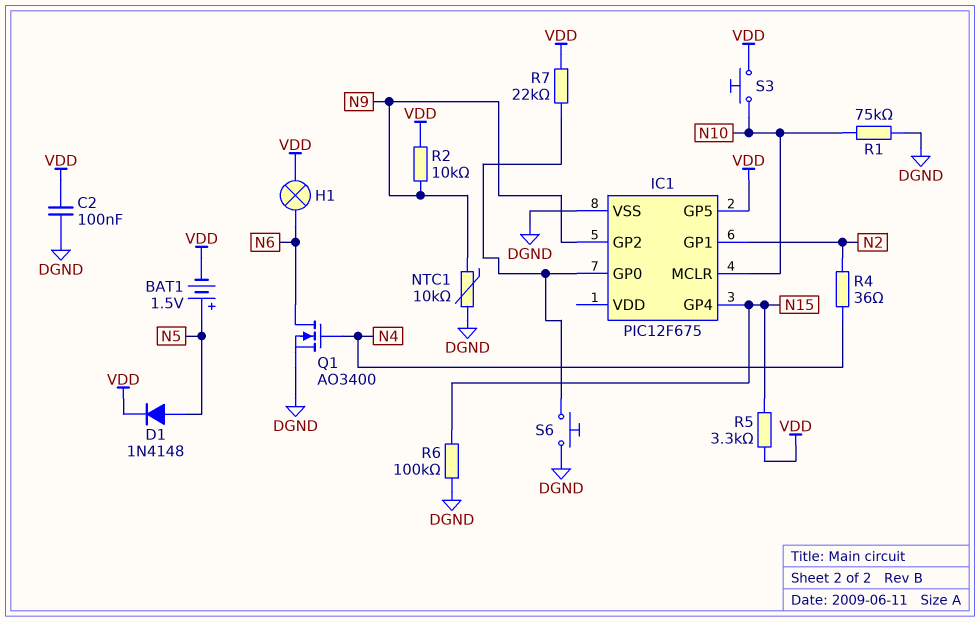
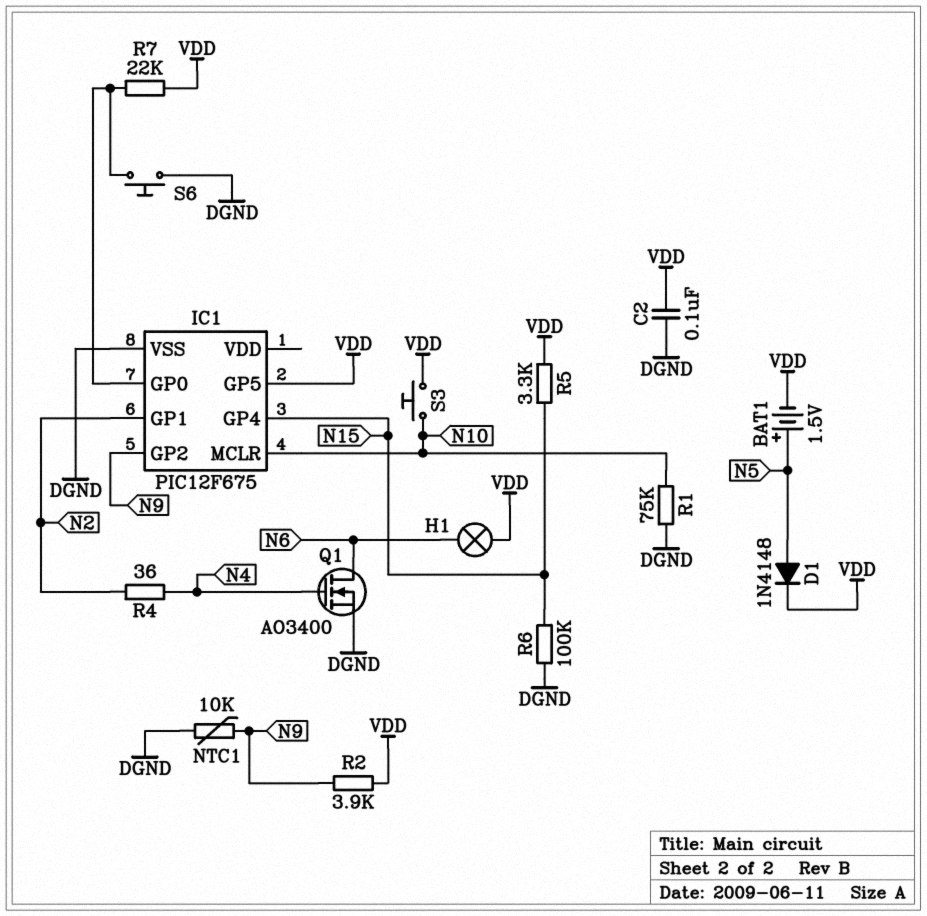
R2: 10k (N9, VDD) -> 3.9k (N9, VDD)

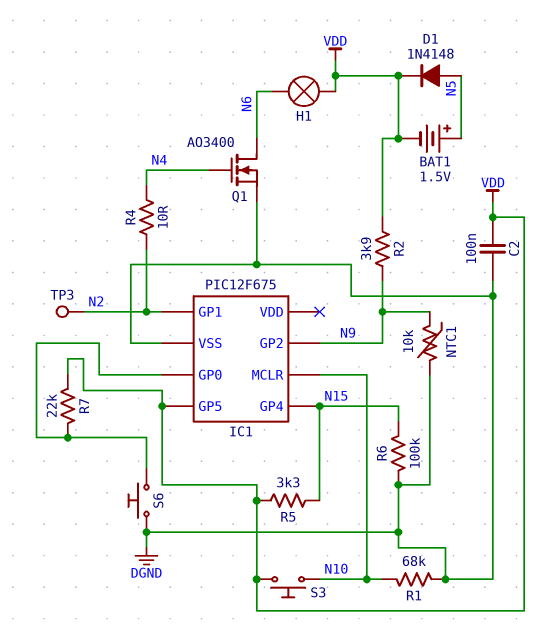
R1: 75k (DGND, N10) -> 68k (DGND, N10)
R4: 36 (N2, N4) -> 10 (N2, N4)
TP3: none -> test point (N2)

